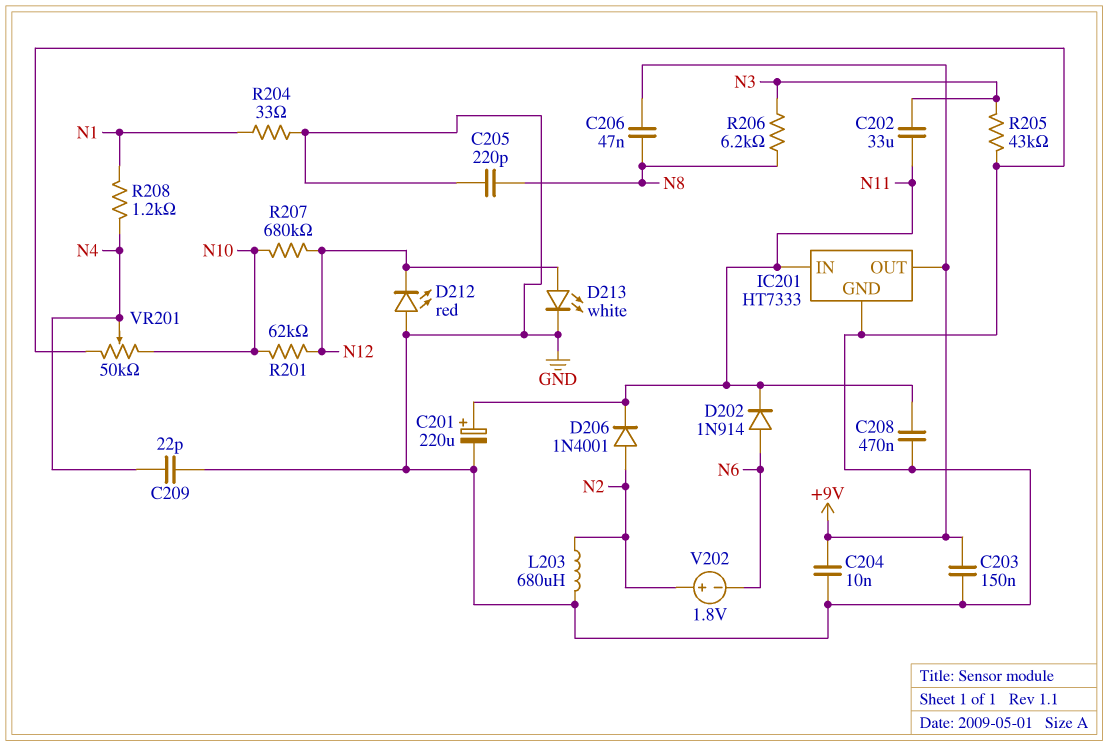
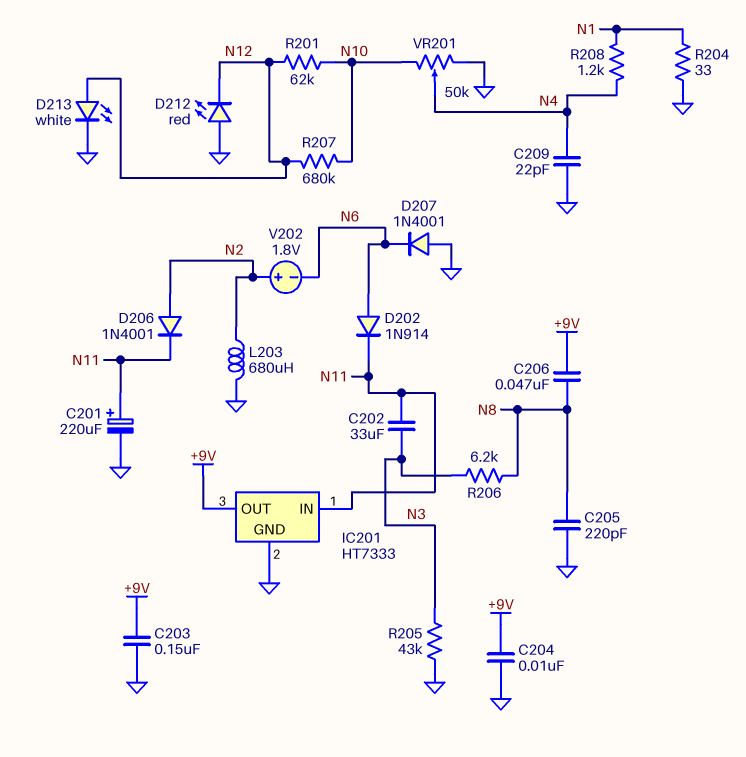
C208: 470nF (GND, N11) -> none
D207: none -> diode 1N4001 (A GND, K N6)

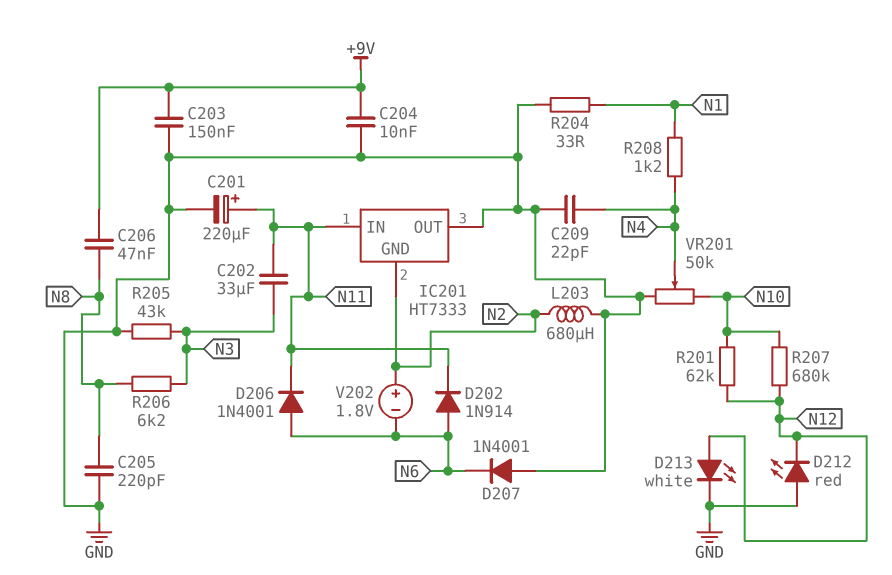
D206: diode 1N4001 (A N2, K N11) -> diode 1N4001 (A N6, K N11)
IC201 pin GND: GND -> N2
IC201 pin OUT: +9V -> GND

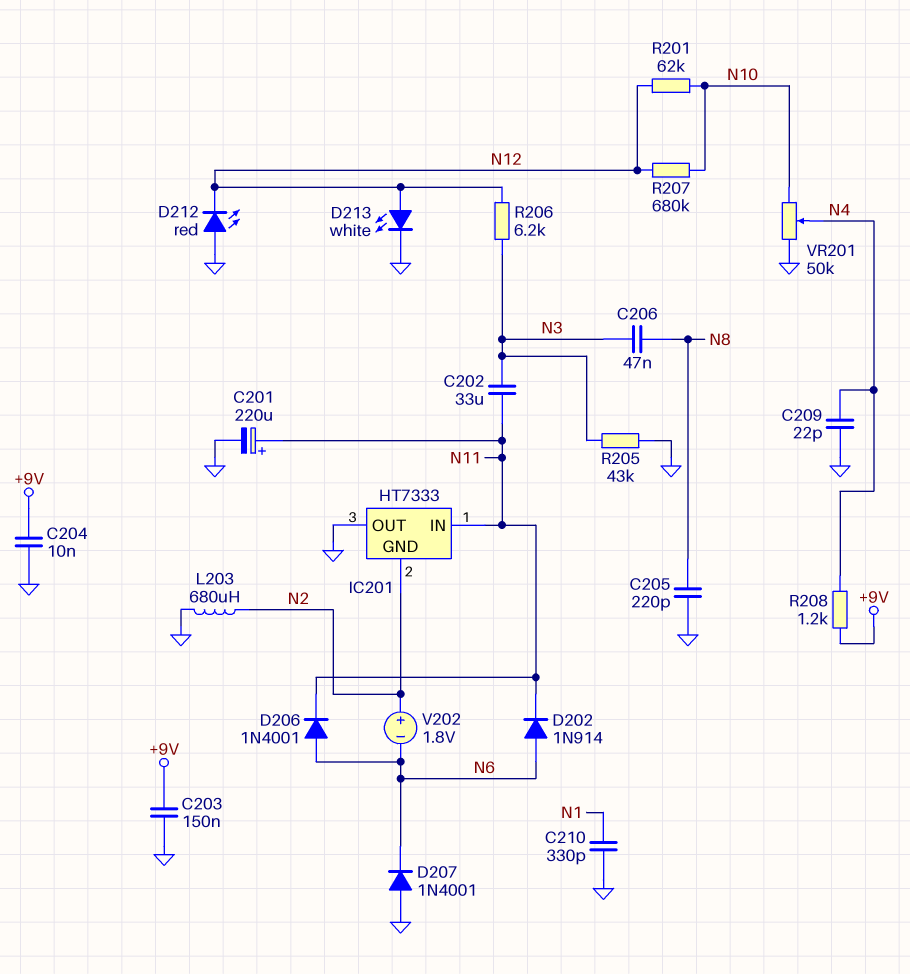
C206: 47nF (+9V, N8) -> 47nF (N3, N8)
C210: none -> 330pF (GND, N1)
R204: 33 (GND, N1) -> none
R206: 6.2k (N3, N8) -> 6.2k (N3, N12)
R208: 1.2k (N1, N4) -> 1.2k (+9V, N4)

